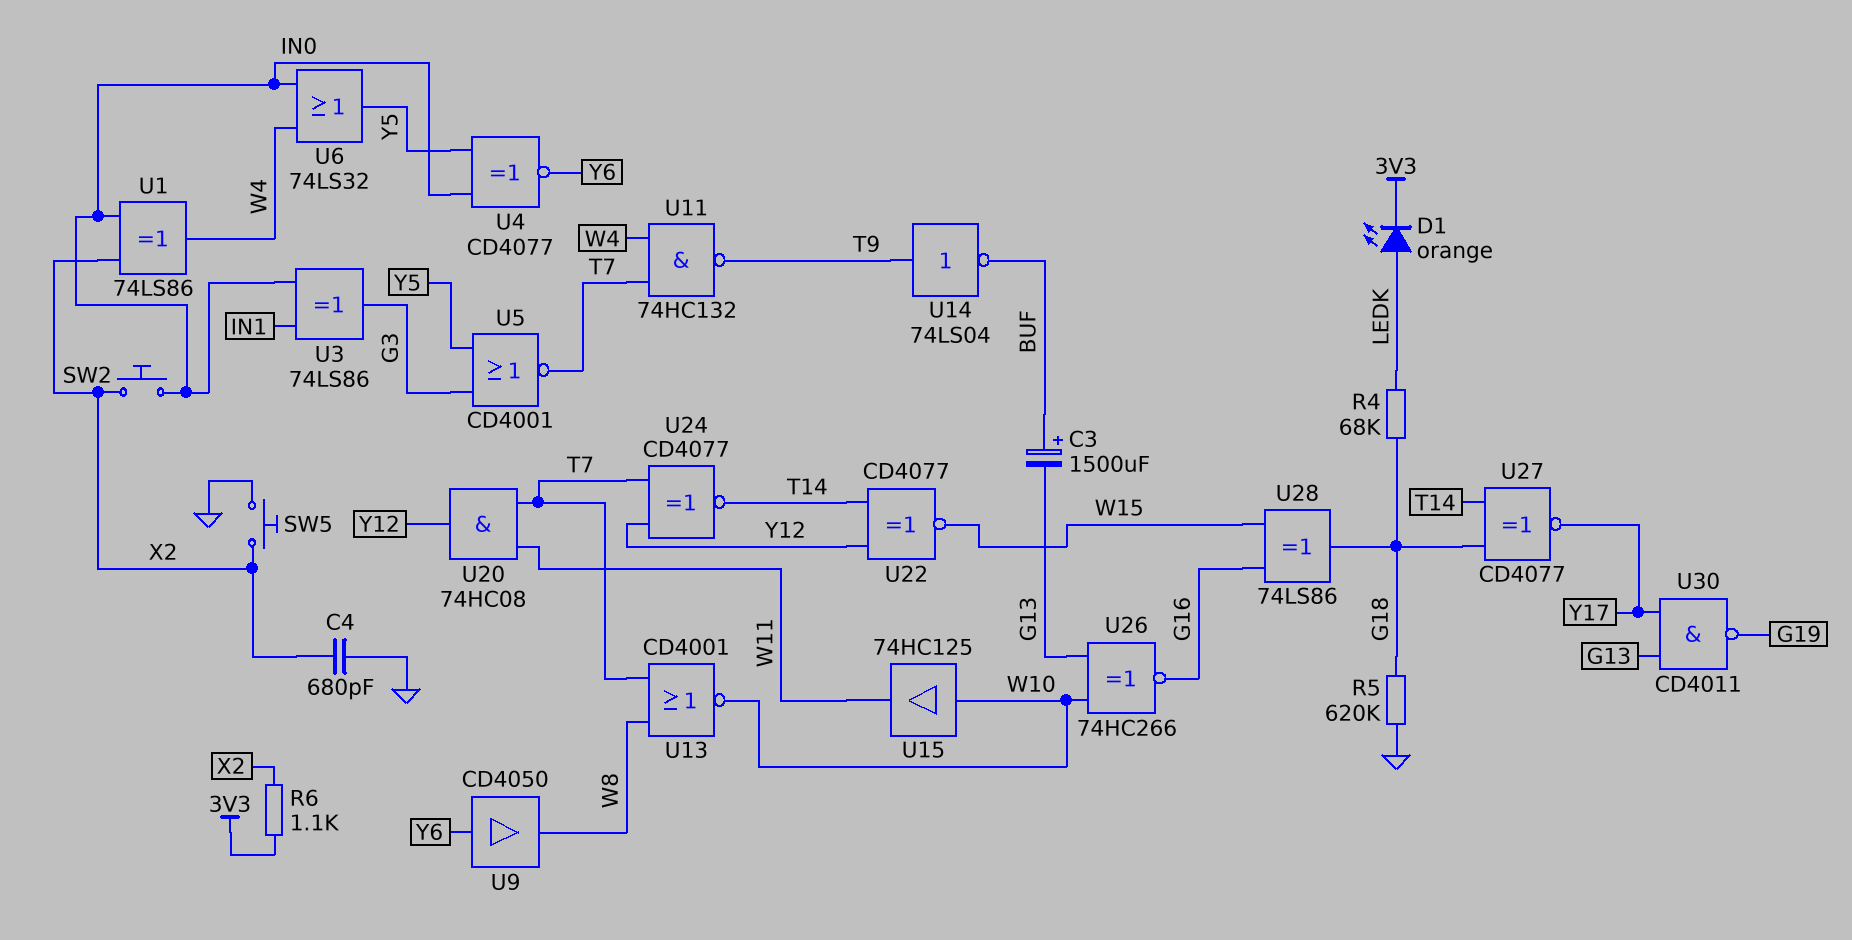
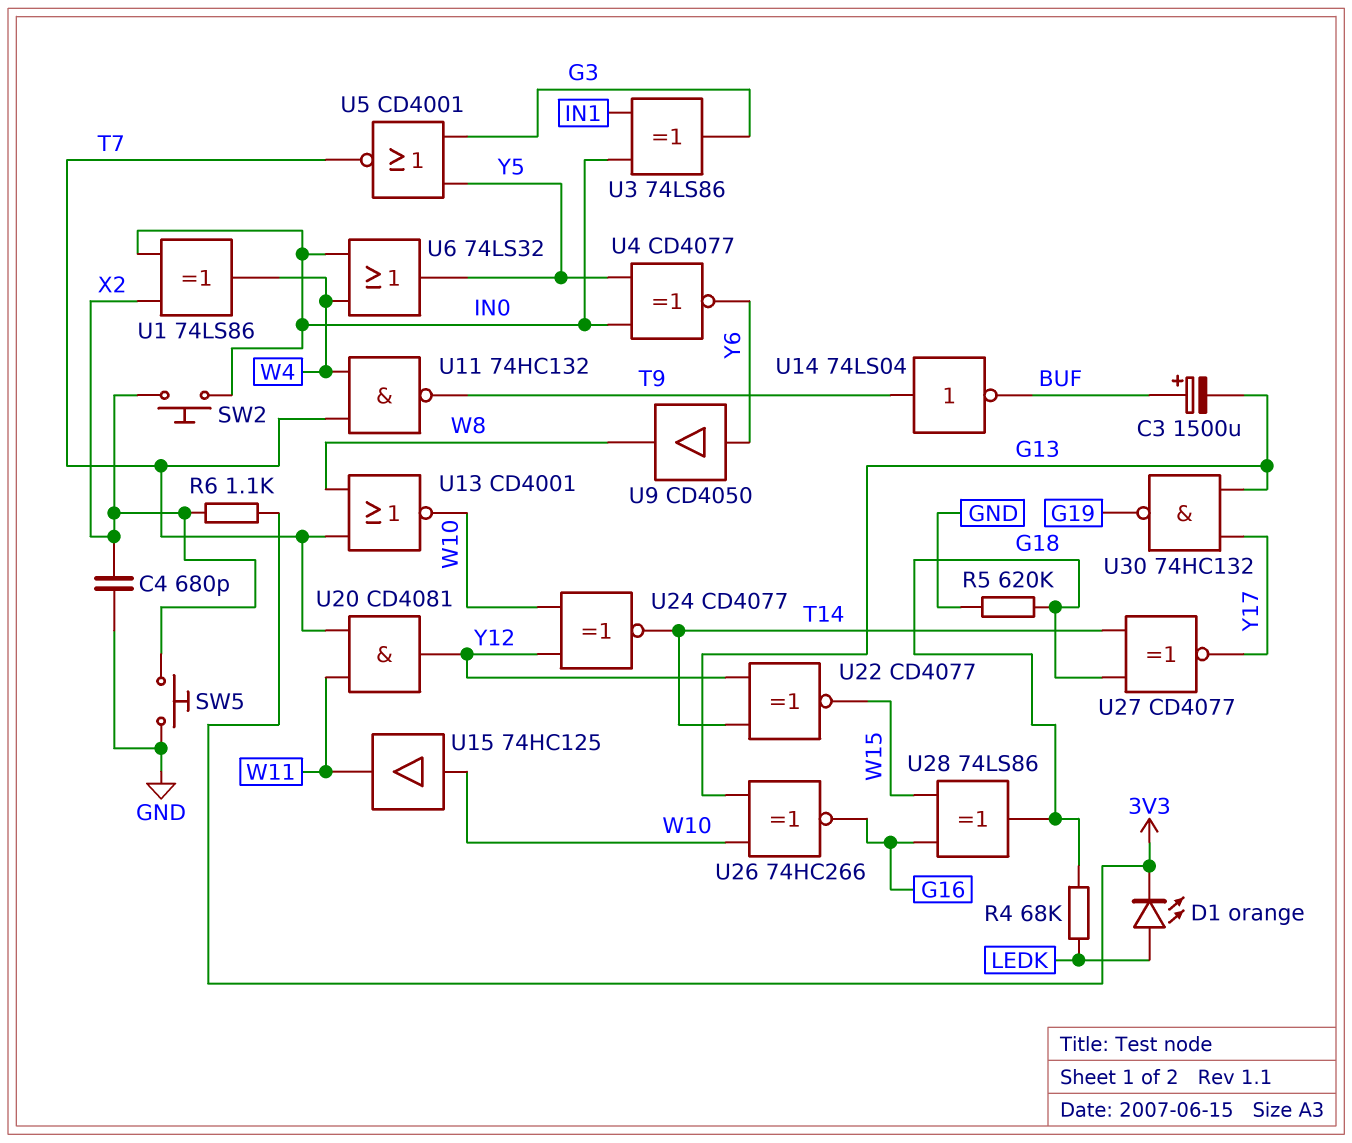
U20: AND 74HC08 (in T7, in W11, out Y12) -> AND CD4081 (in T7, in W11, out Y12)
U24: XNOR CD4077 (in T7, in Y12, out T14) -> XNOR CD4077 (in W10, in Y12, out T14)
U30: NAND CD4011 (in G13, in Y17, out G19) -> NAND 74HC132 (in G13, in Y17, out G19)

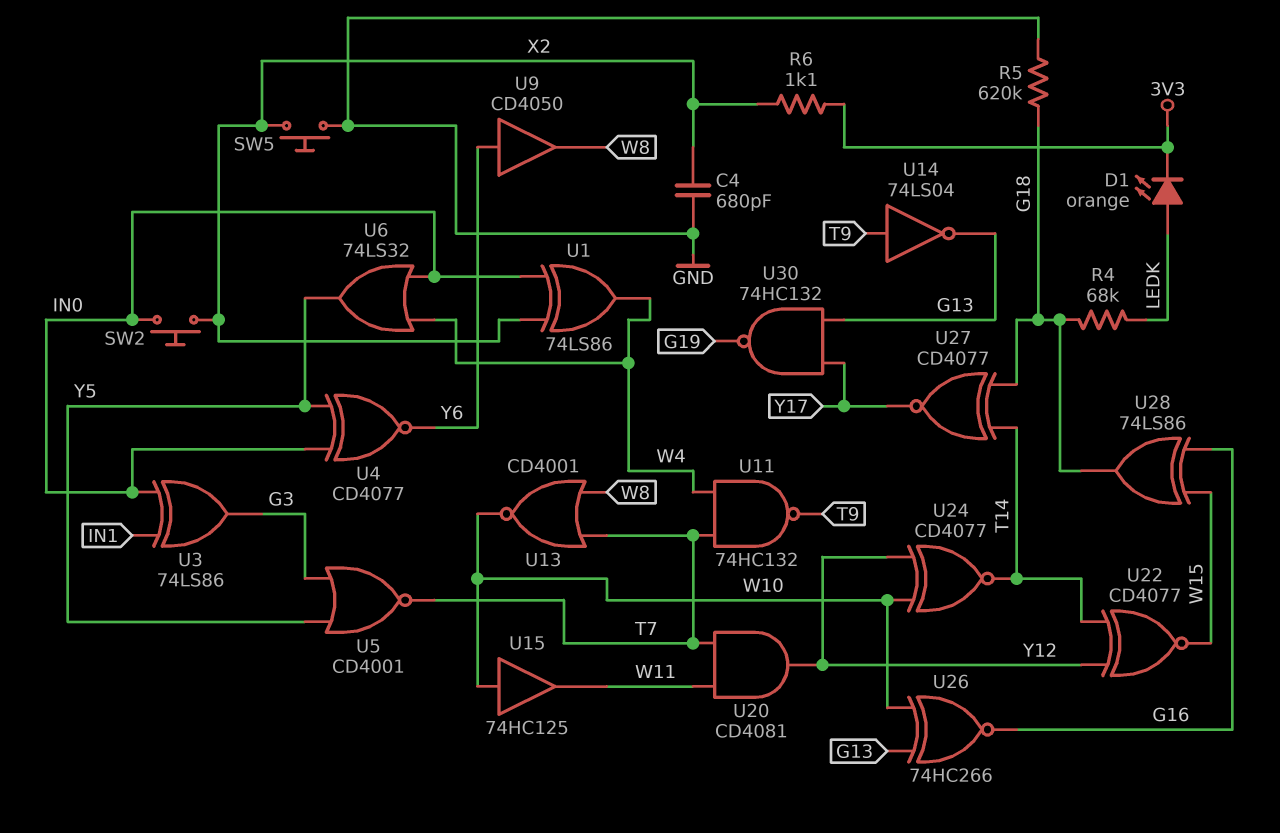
C3: 1500uF (plus BUF, minus G13) -> none
U14: NOT 74LS04 (in T9, out BUF) -> NOT 74LS04 (in T9, out G13)

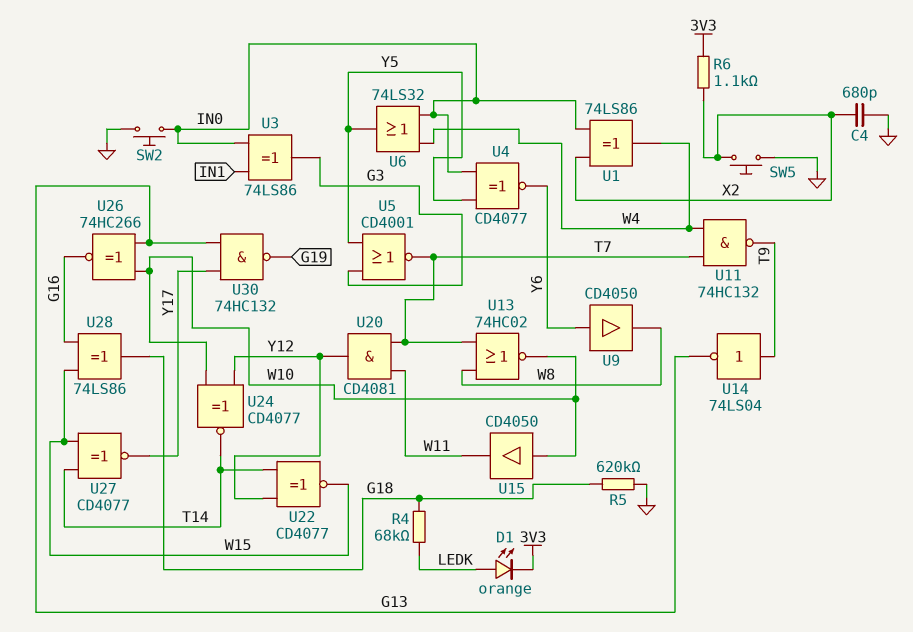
SW2: button (IN0, X2) -> button (GND, IN0)
U13: NOR CD4001 (in T7, in W8, out W10) -> NOR 74HC02 (in T7, in W8, out W10)
U15: buffer 74HC125 (in W10, out W11) -> buffer CD4050 (in W10, out W11)
U27: XNOR CD4077 (in G18, in T14, out Y17) -> XNOR CD4077 (in T14, in W15, out Y17)

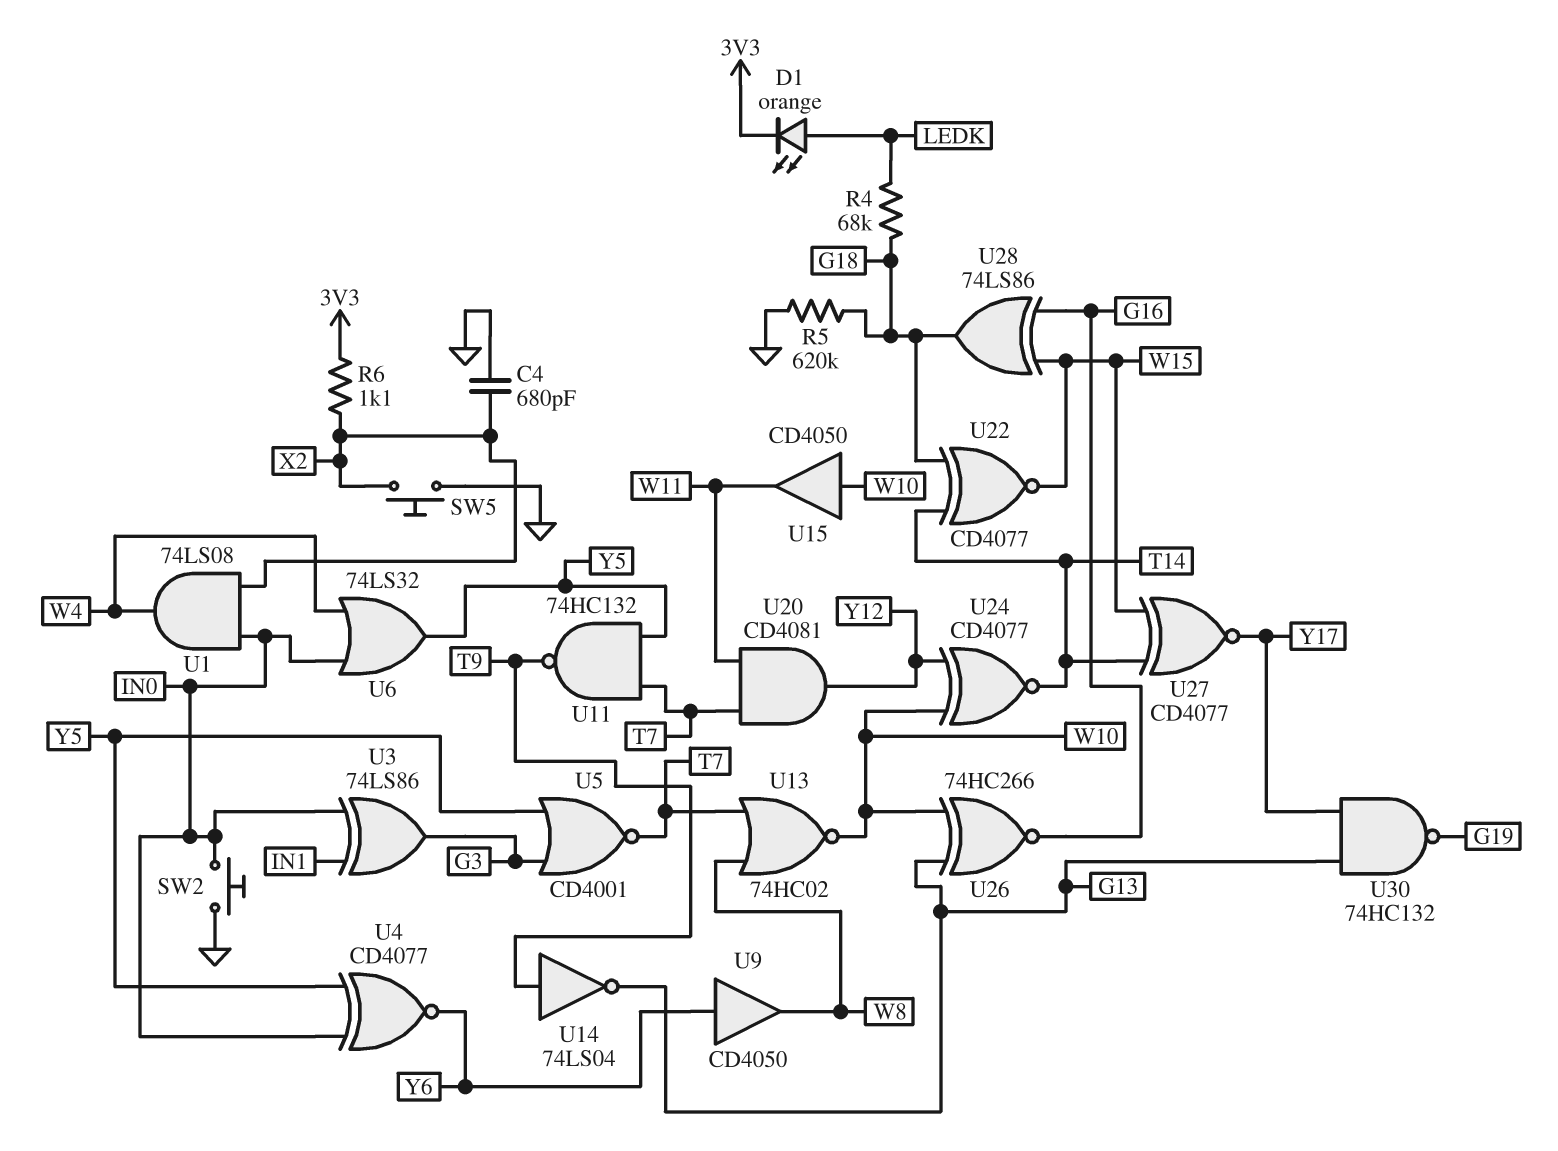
U1: XOR 74LS86 (in IN0, in X2, out W4) -> AND 74LS08 (in IN0, in X2, out W4)
U11: NAND 74HC132 (in T7, in W4, out T9) -> NAND 74HC132 (in T7, in Y5, out T9)
U22: XNOR CD4077 (in T14, in Y12, out W15) -> XNOR CD4077 (in G18, in T14, out W15)

